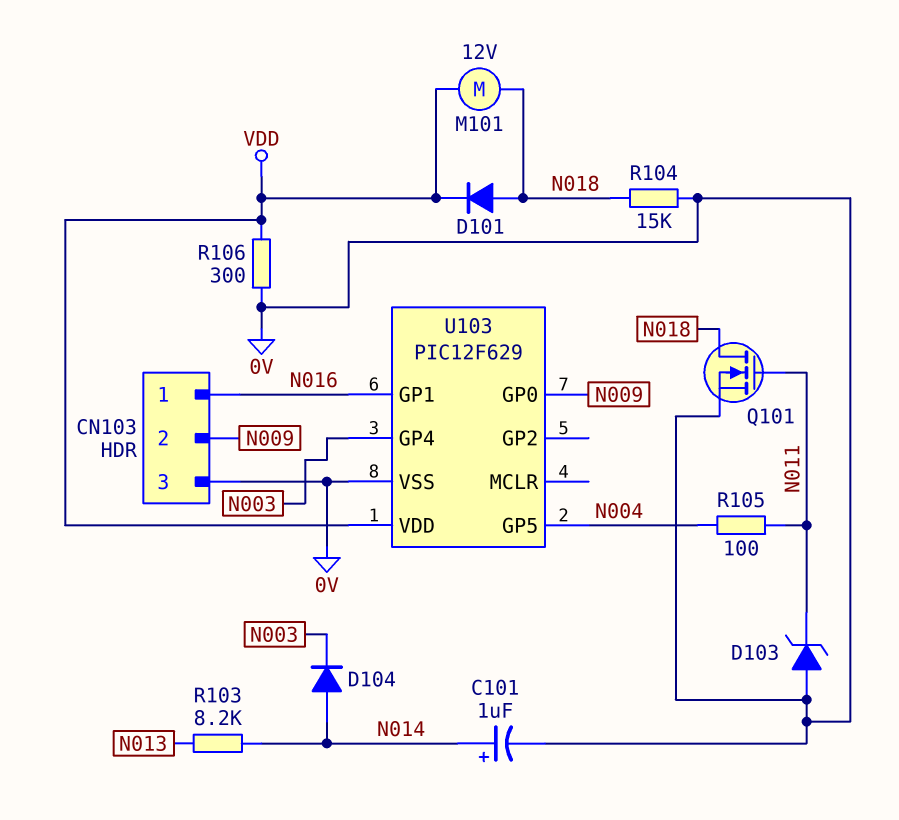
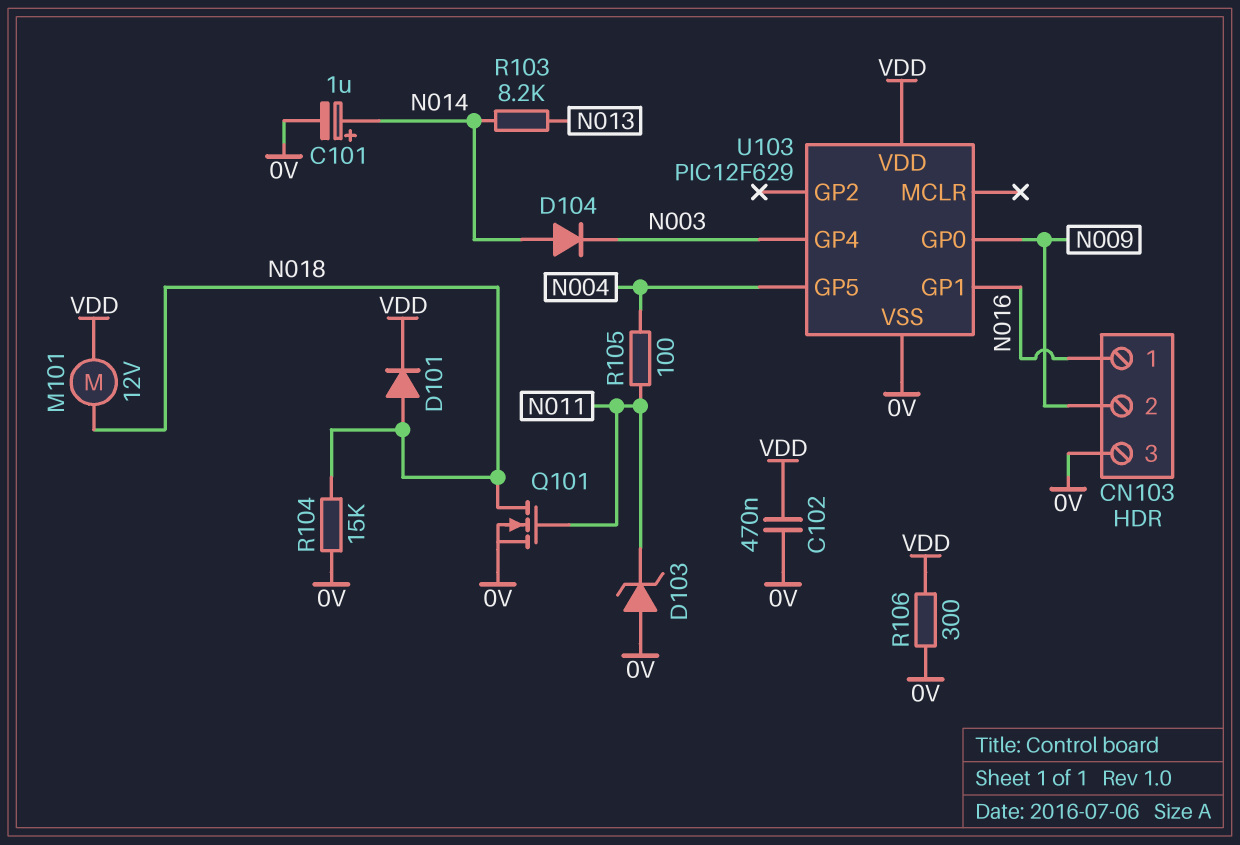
C102: none -> 470nF (0V, VDD)

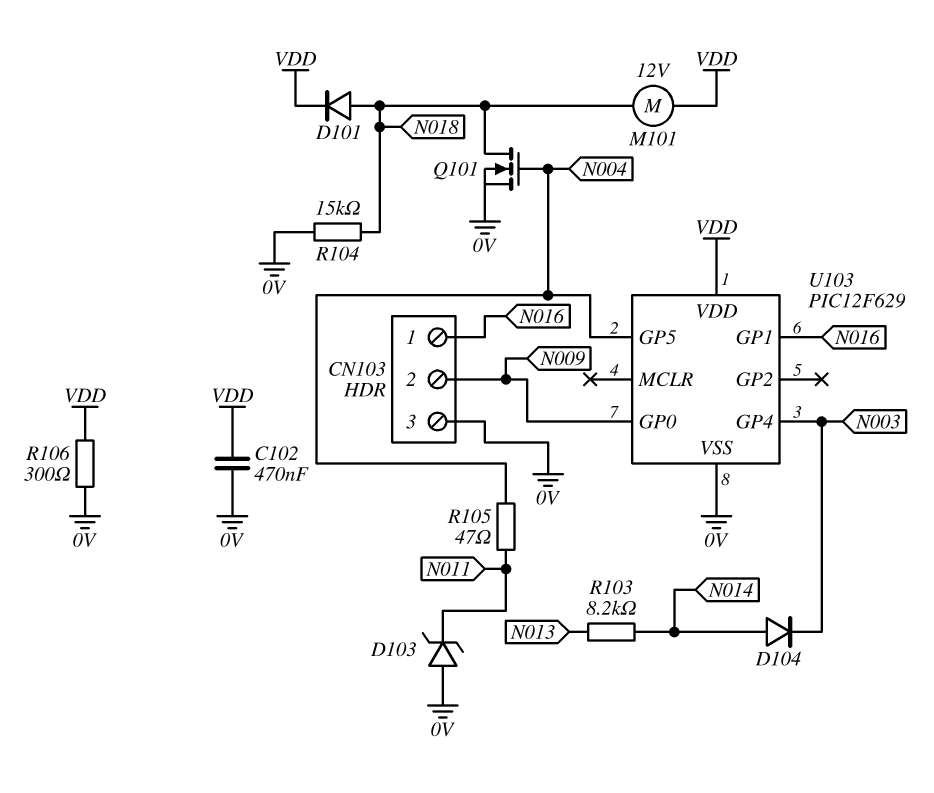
C101: 1uF (plus N014, minus 0V) -> none
Q101: NMOS (G N011, D N018, S 0V) -> NMOS (G N004, D N018, S 0V)
R105: 100 (N004, N011) -> 47 (N004, N011)

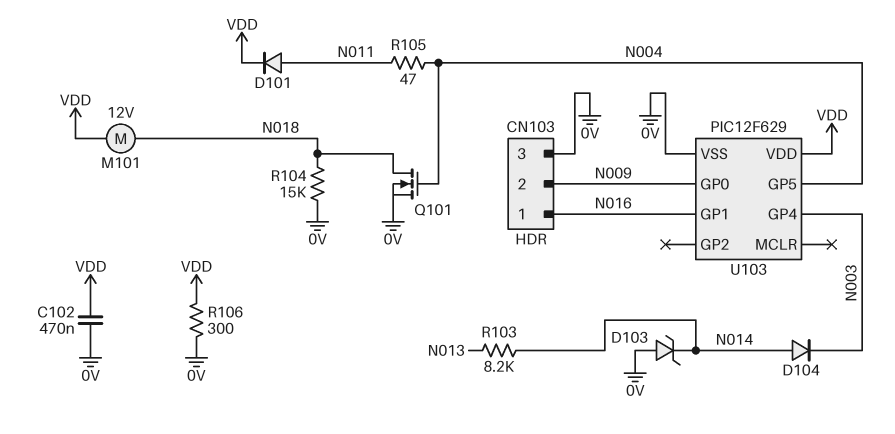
D101: diode (A N018, K VDD) -> diode (A N011, K VDD)
D103: zener (A 0V, K N011) -> zener (A 0V, K N014)

